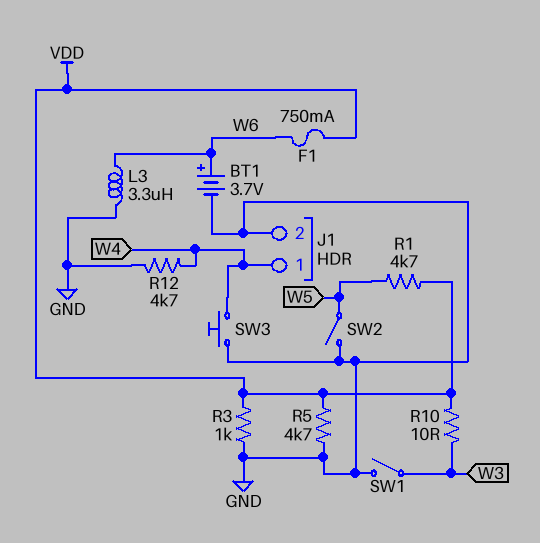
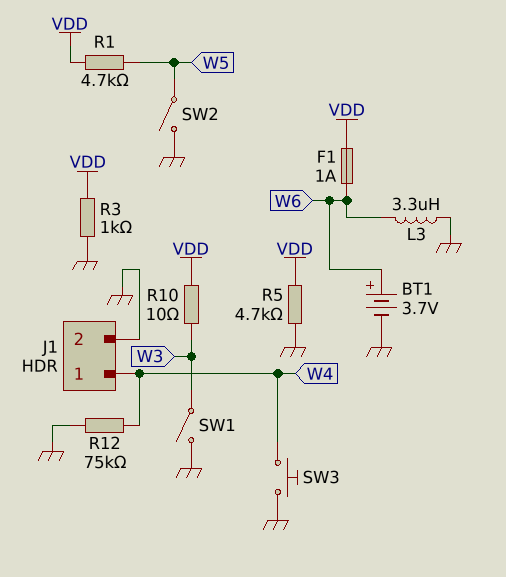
F1: 750mA (VDD, W6) -> 1A (VDD, W6)
R12: 4.7k (GND, W4) -> 75k (GND, W4)

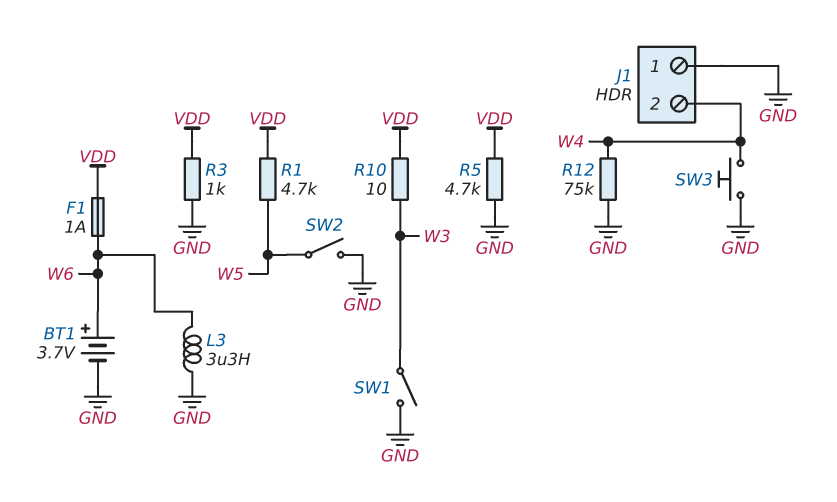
J1 pin 1: W4 -> GND
J1 pin 2: GND -> W4

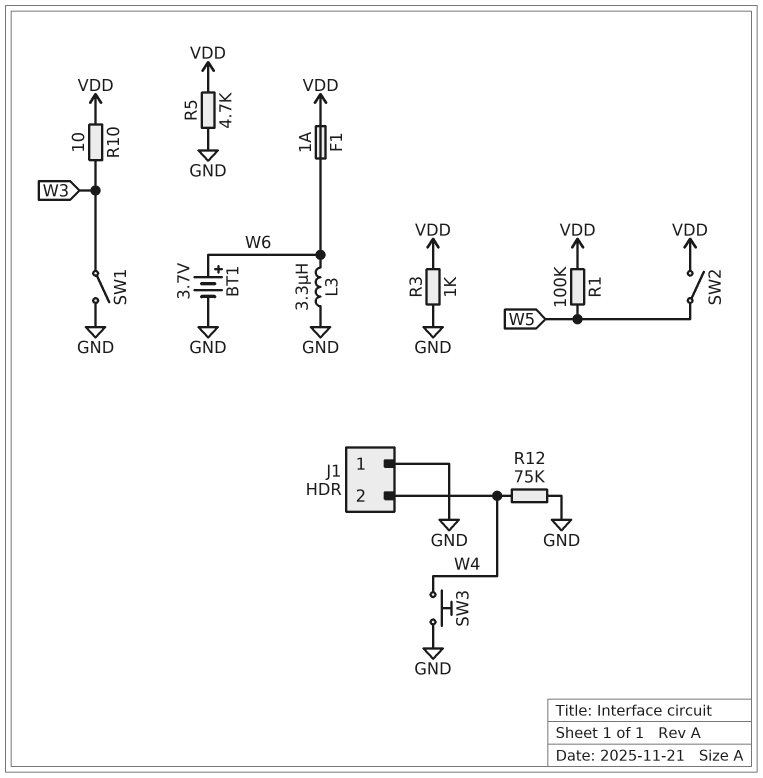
R1: 4.7k (VDD, W5) -> 100k (VDD, W5)
SW2: switch (GND, W5) -> switch (VDD, W5)

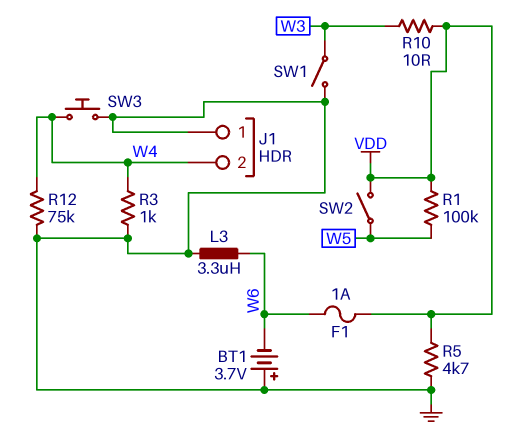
BT1: 3.7V (plus W6, minus GND) -> 3.7V (plus GND, minus W6)
R3: 1k (GND, VDD) -> 1k (GND, W4)

